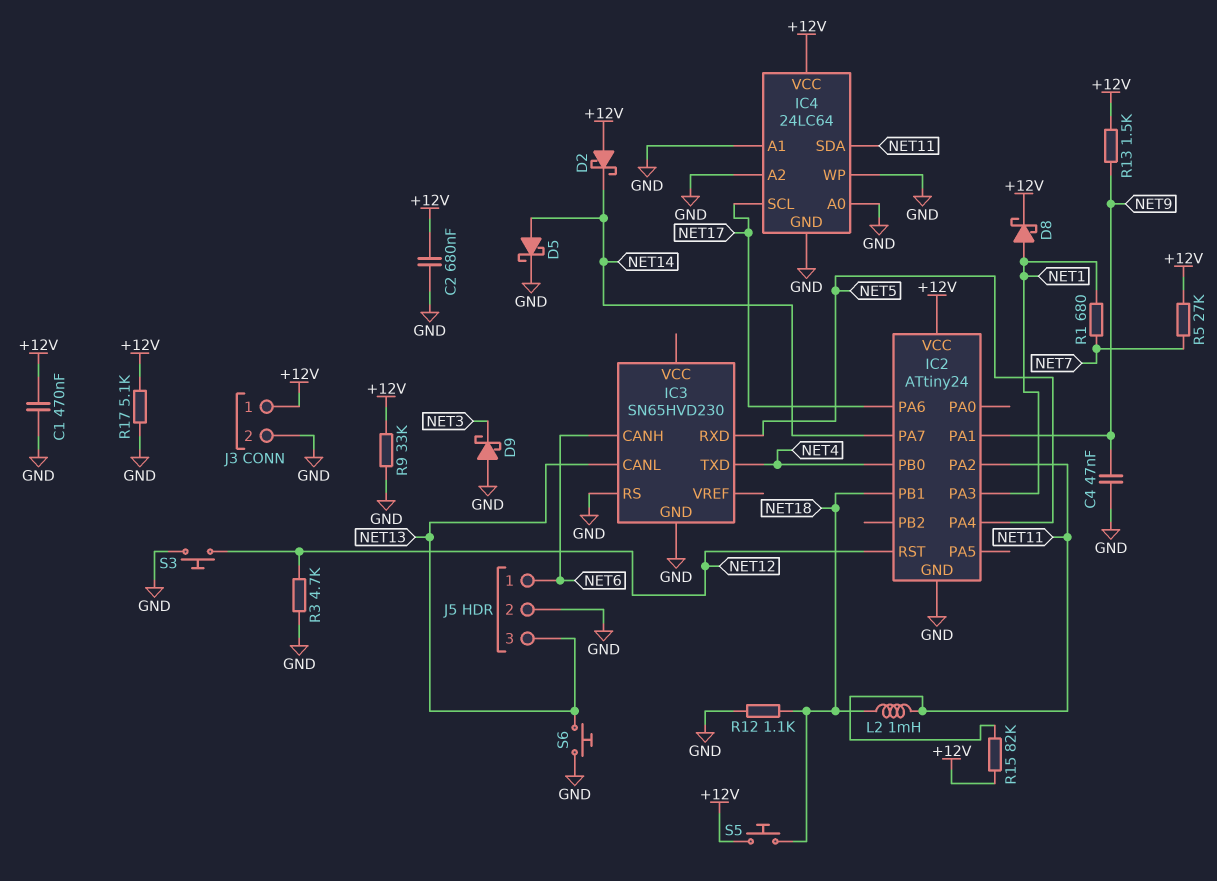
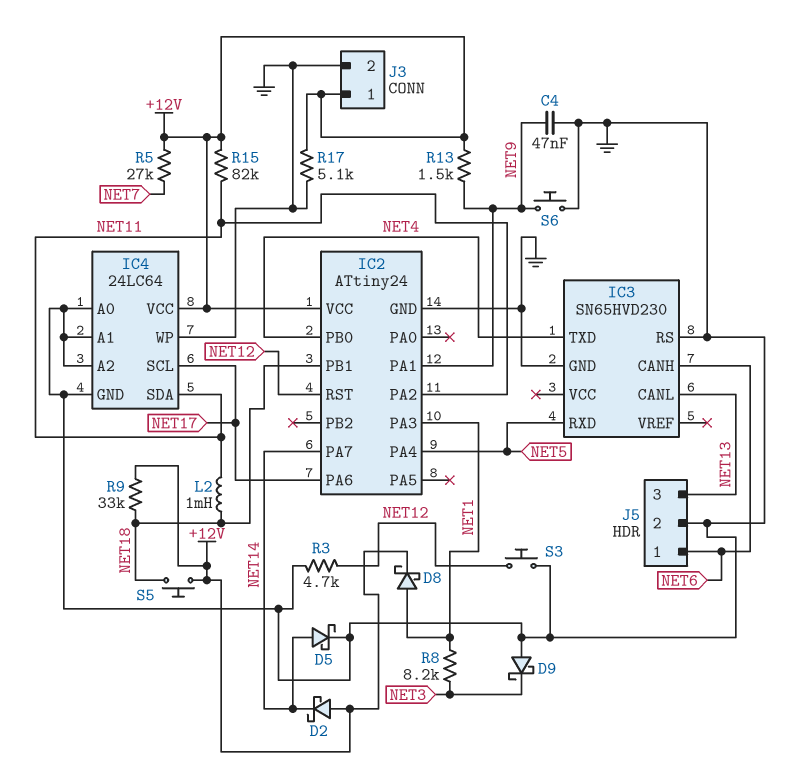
C1: 470nF (+12V, GND) -> none
C2: 680nF (+12V, GND) -> none
R1: 680 (NET1, NET7) -> none
R8: none -> 8.2k (NET1, NET3)
R9: 33k (+12V, GND) -> 33k (+12V, NET18)
R12: 1.1k (GND, NET18) -> none
S6: button (GND, NET13) -> button (GND, NET9)

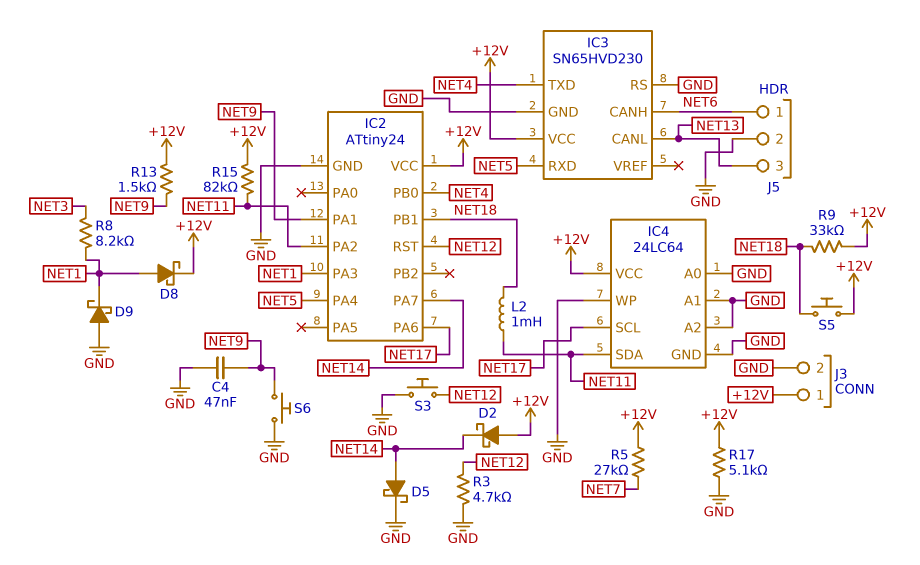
D9: schottky (A GND, K NET3) -> schottky (A GND, K NET1)
IC3 pin VCC: none -> +12V

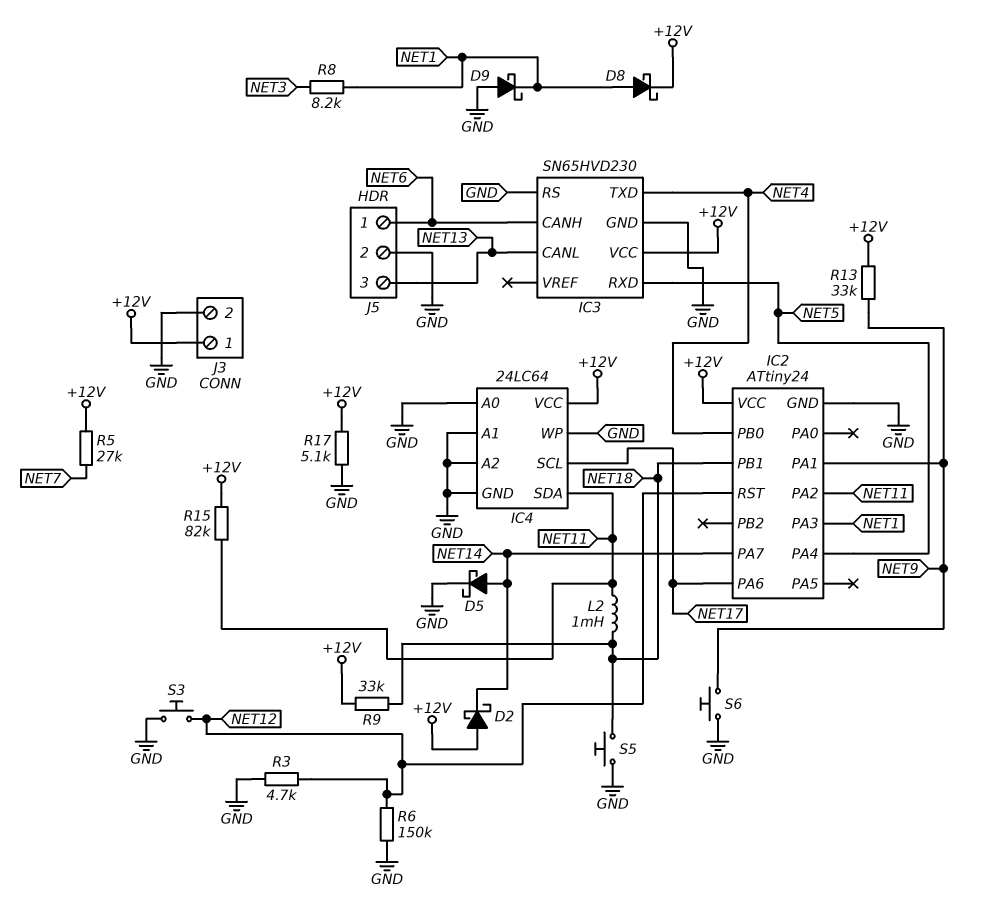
C4: 47nF (GND, NET9) -> none
R6: none -> 150k (GND, NET12)
R13: 1.5k (+12V, NET9) -> 33k (+12V, NET9)
S5: button (+12V, NET18) -> button (GND, NET18)

